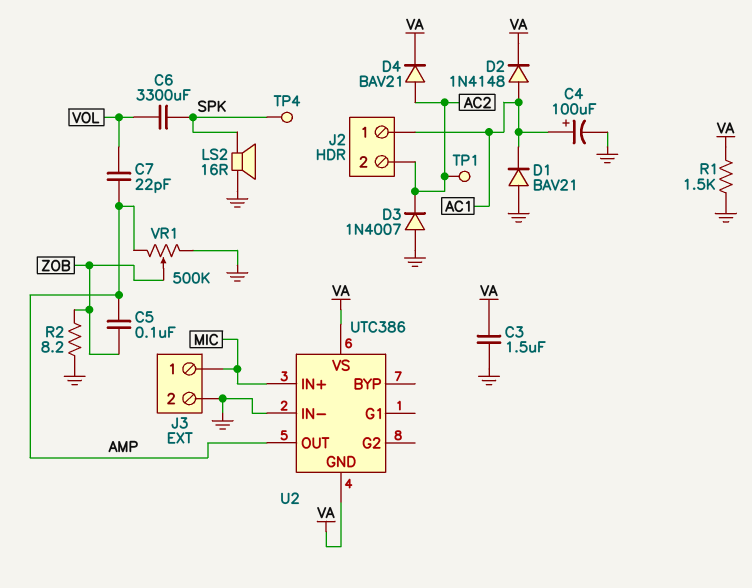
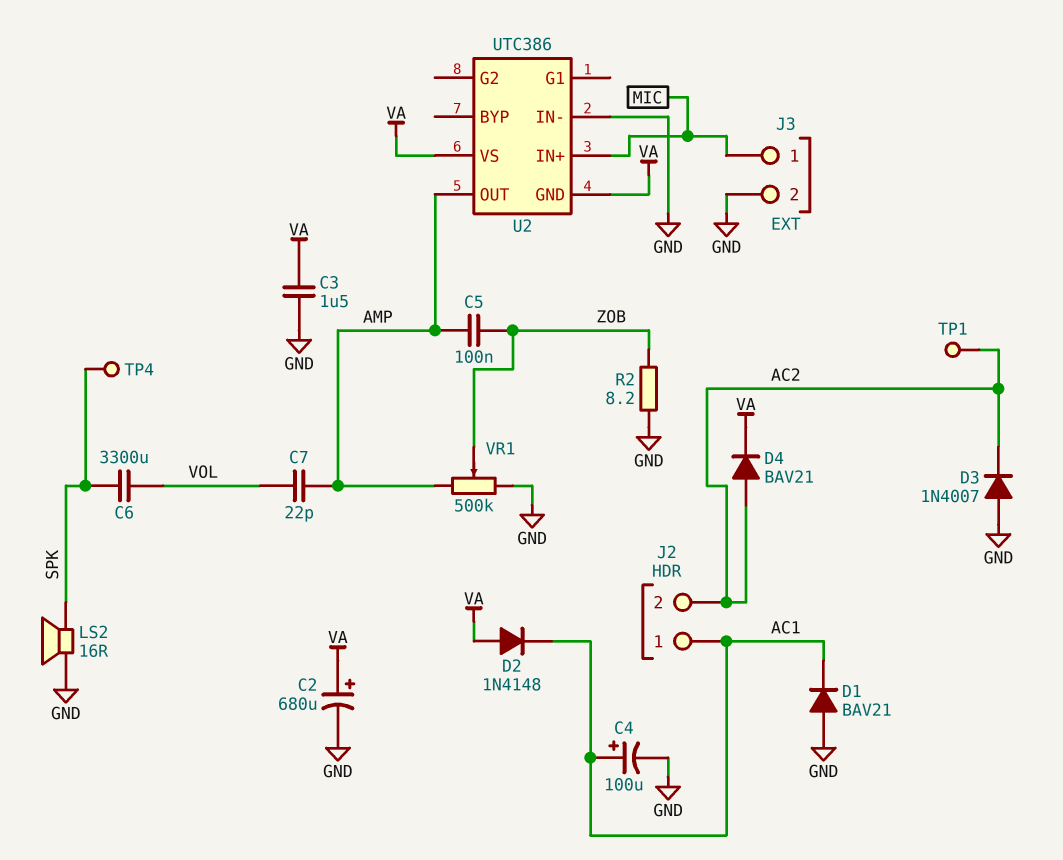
C2: none -> 680uF (plus VA, minus GND)
D2: diode 1N4148 (A AC1, K VA) -> diode 1N4148 (A VA, K AC1)
R1: 1.5k (GND, VA) -> none

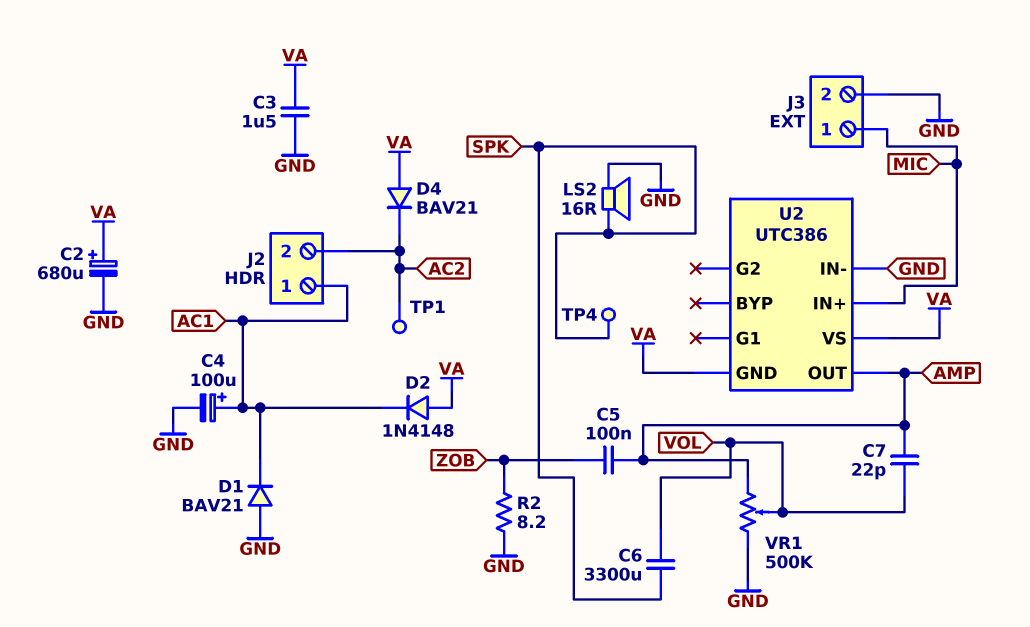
D3: diode 1N4007 (A GND, K AC2) -> none
D4: diode BAV21 (A AC2, K VA) -> diode BAV21 (A VA, K AC2)
VR1: 500k (AMP, GND, wiper ZOB) -> 500k (AMP, GND, wiper VOL)

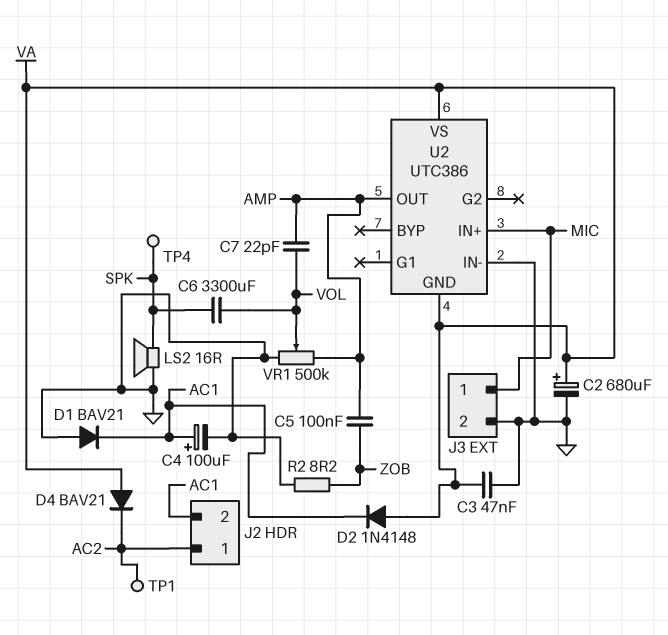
C3: 1.5uF (GND, VA) -> 47nF (GND, VA)
J2 pin 1: AC1 -> AC2
J2 pin 2: AC2 -> AC1

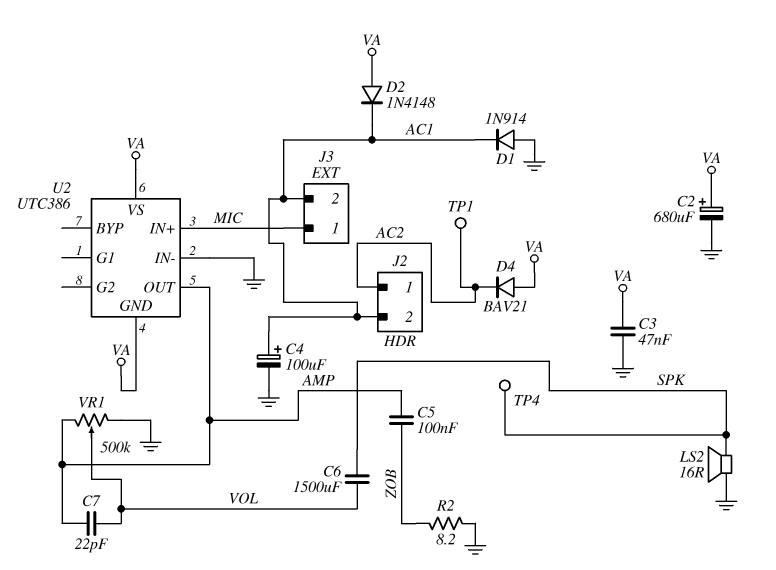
C6: 3300uF (SPK, VOL) -> 1500uF (SPK, VOL)
D1: diode BAV21 (A GND, K AC1) -> diode 1N914 (A GND, K AC1)
J3 pin 2: GND -> AC1

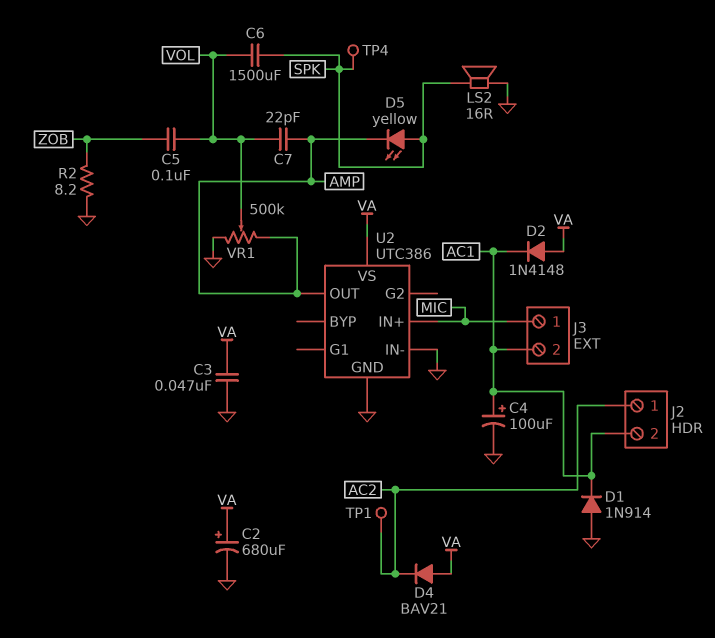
C5: 100nF (AMP, ZOB) -> 100nF (VOL, ZOB)
D5: none -> LED yellow (A SPK, K AMP)
U2 pin GND: VA -> GND

